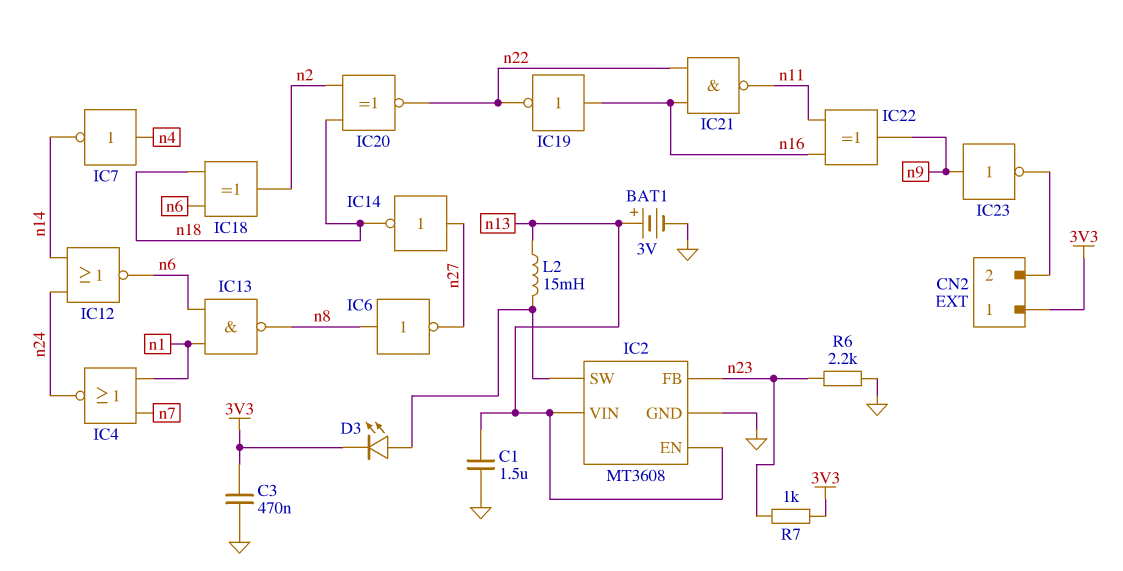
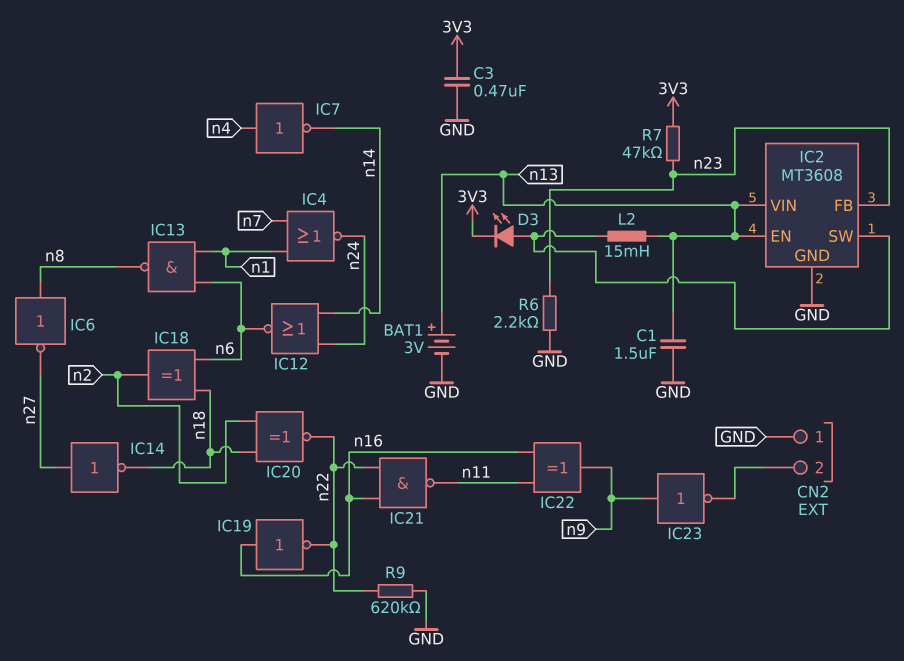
CN2 pin 1: 3V3 -> GND
R7: 1k (3V3, n23) -> 47k (3V3, n23)
R9: none -> 620k (GND, n22)

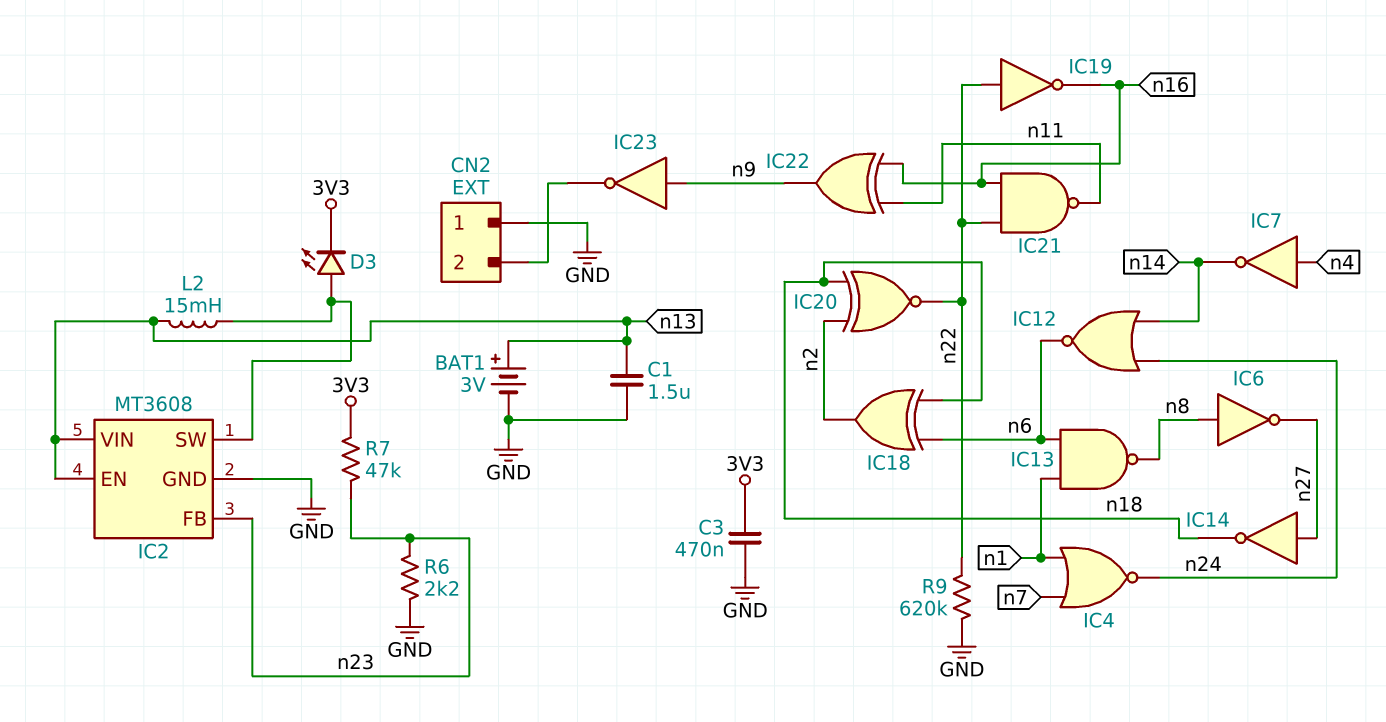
IC19: NOT (in n16, out n22) -> NOT (in n22, out n16)

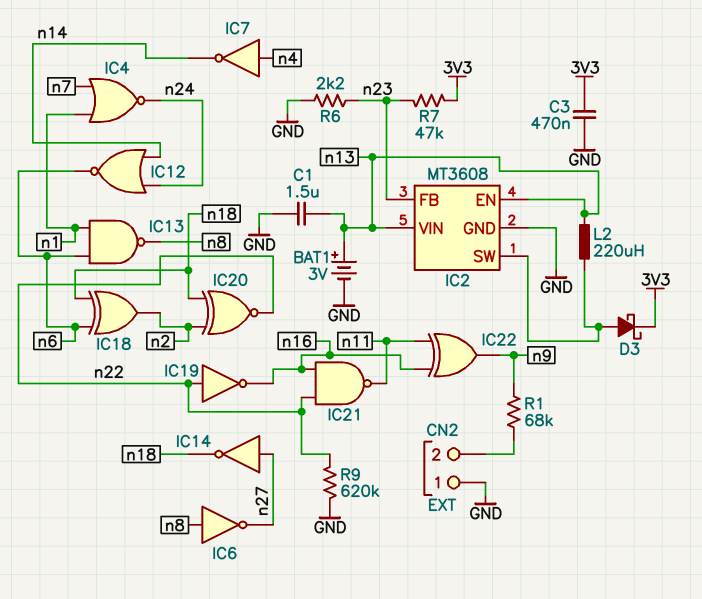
D3: LED (A IC2/SW, K 3V3) -> schottky (A IC2/SW, K 3V3)
IC23: NOT (in n9, out CN2/2) -> none
L2: 15mH (IC2/SW, n13) -> 220uH (IC2/SW, n13)
R1: none -> 68k (CN2/2, n9)

